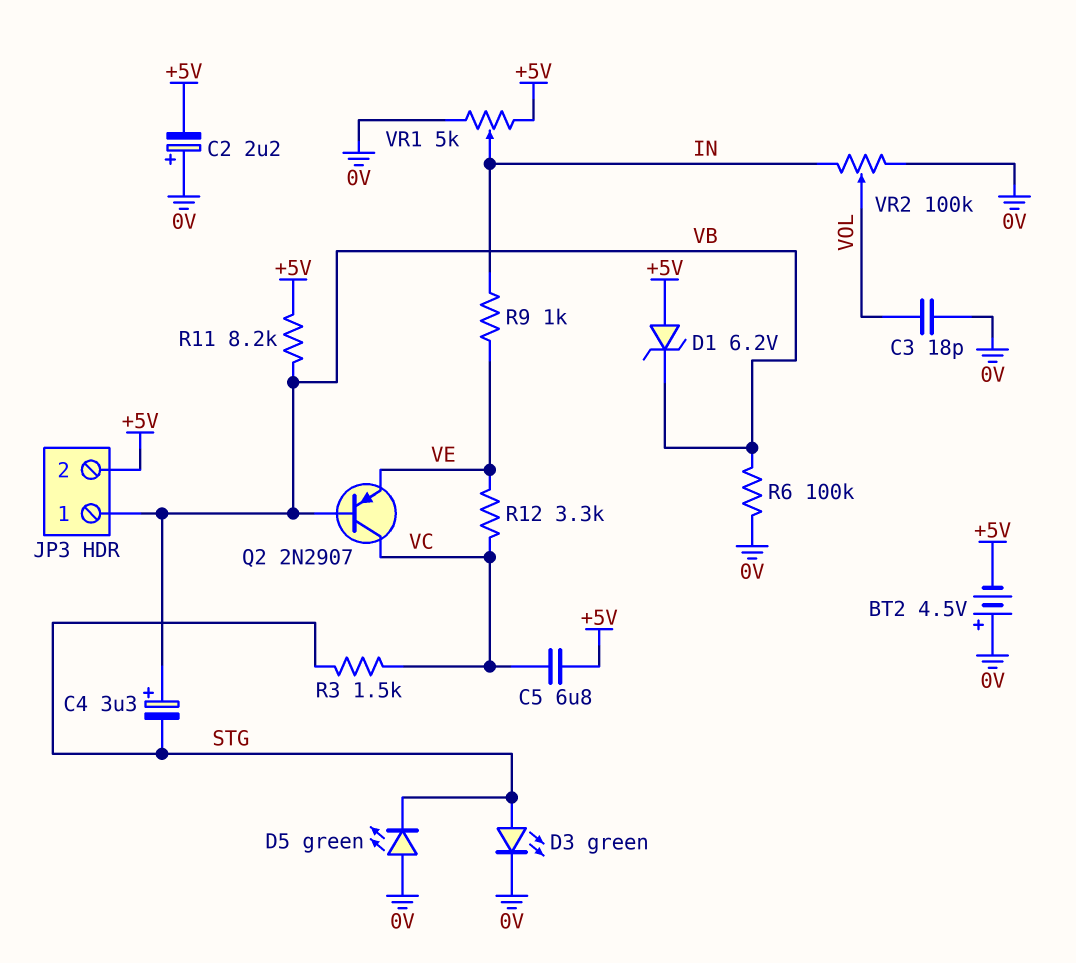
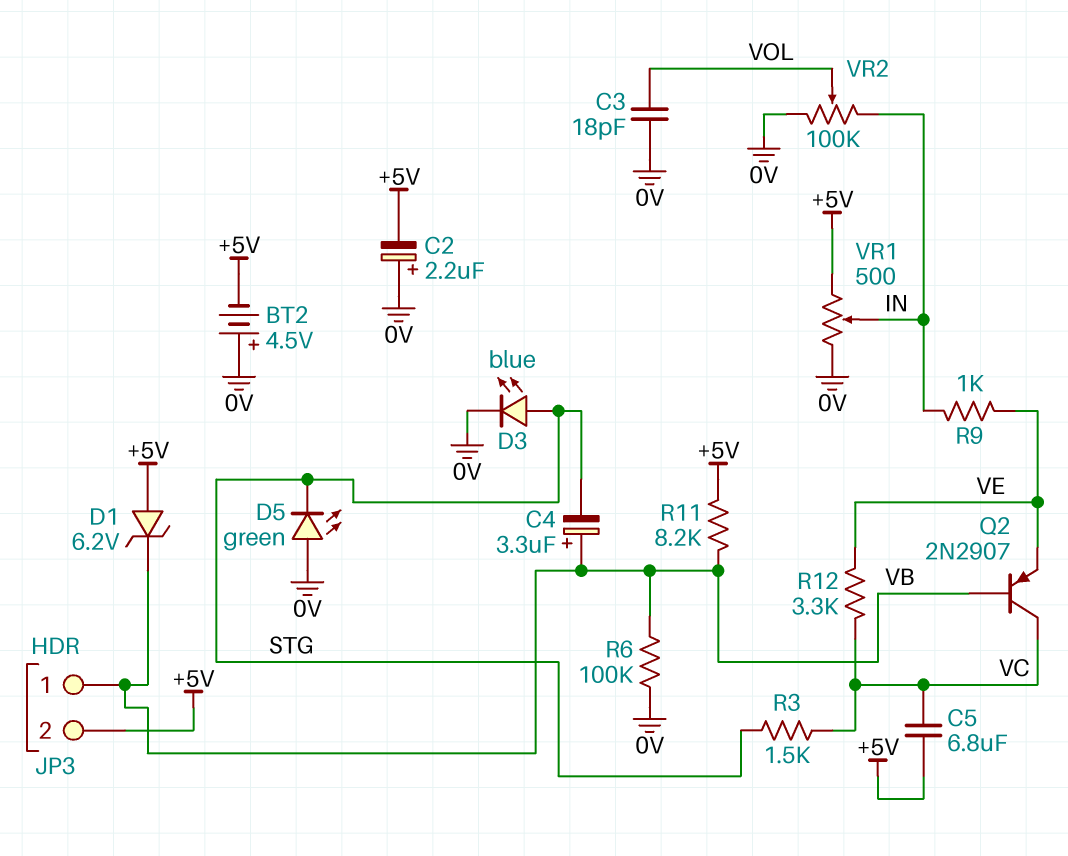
D3: LED green (A STG, K 0V) -> LED blue (A STG, K 0V)
VR1: 5k (+5V, 0V, wiper IN) -> 500 (+5V, 0V, wiper IN)

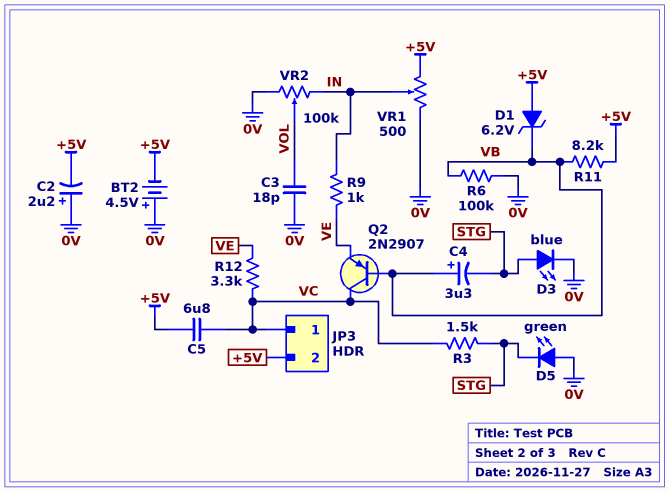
JP3 pin 1: VB -> VC

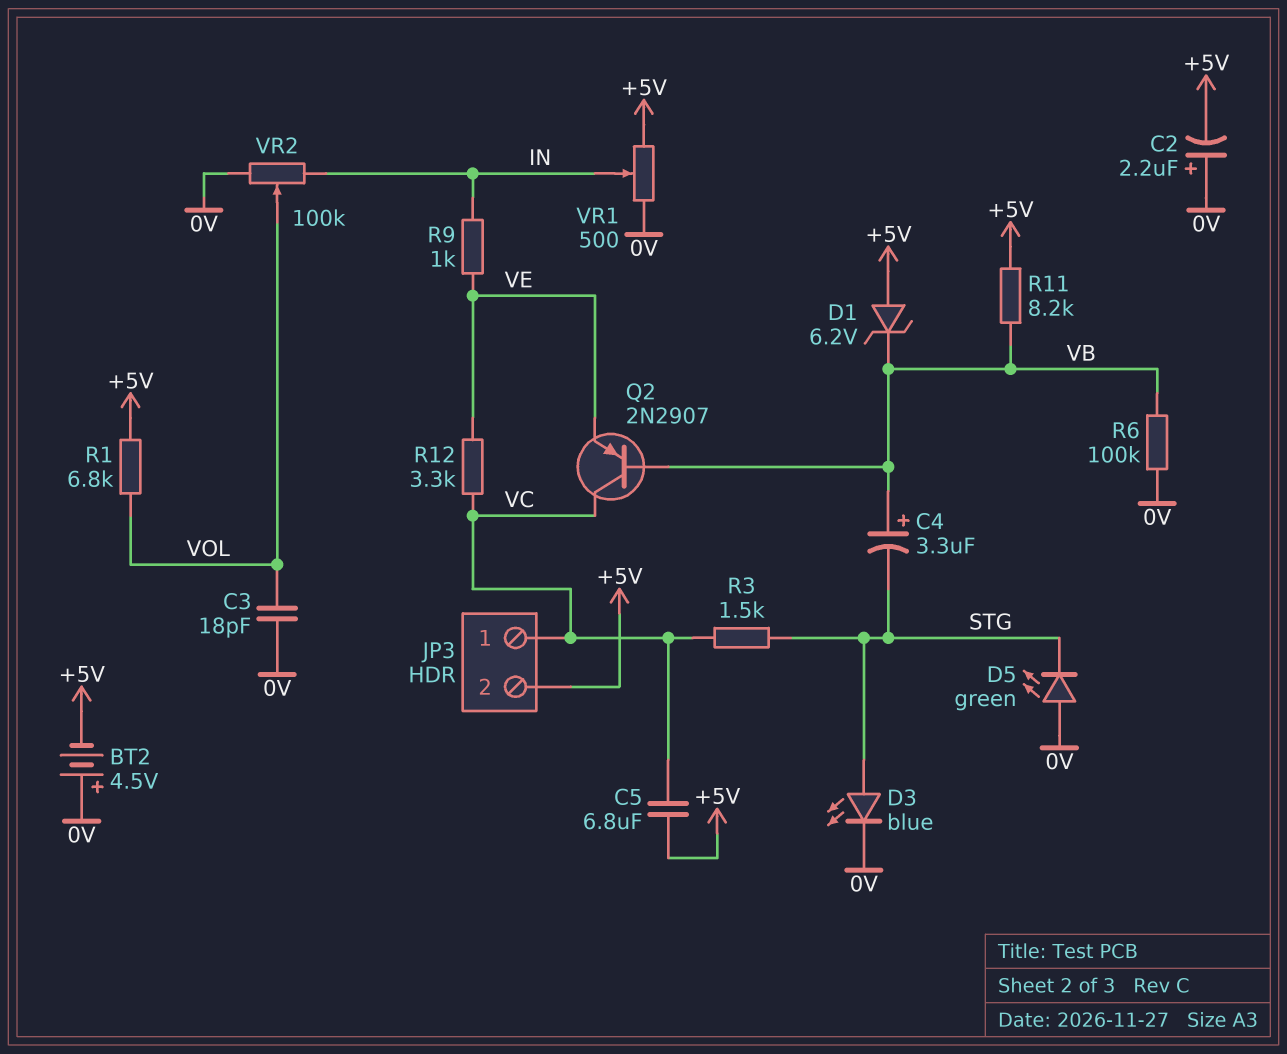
R1: none -> 6.8k (+5V, VOL)

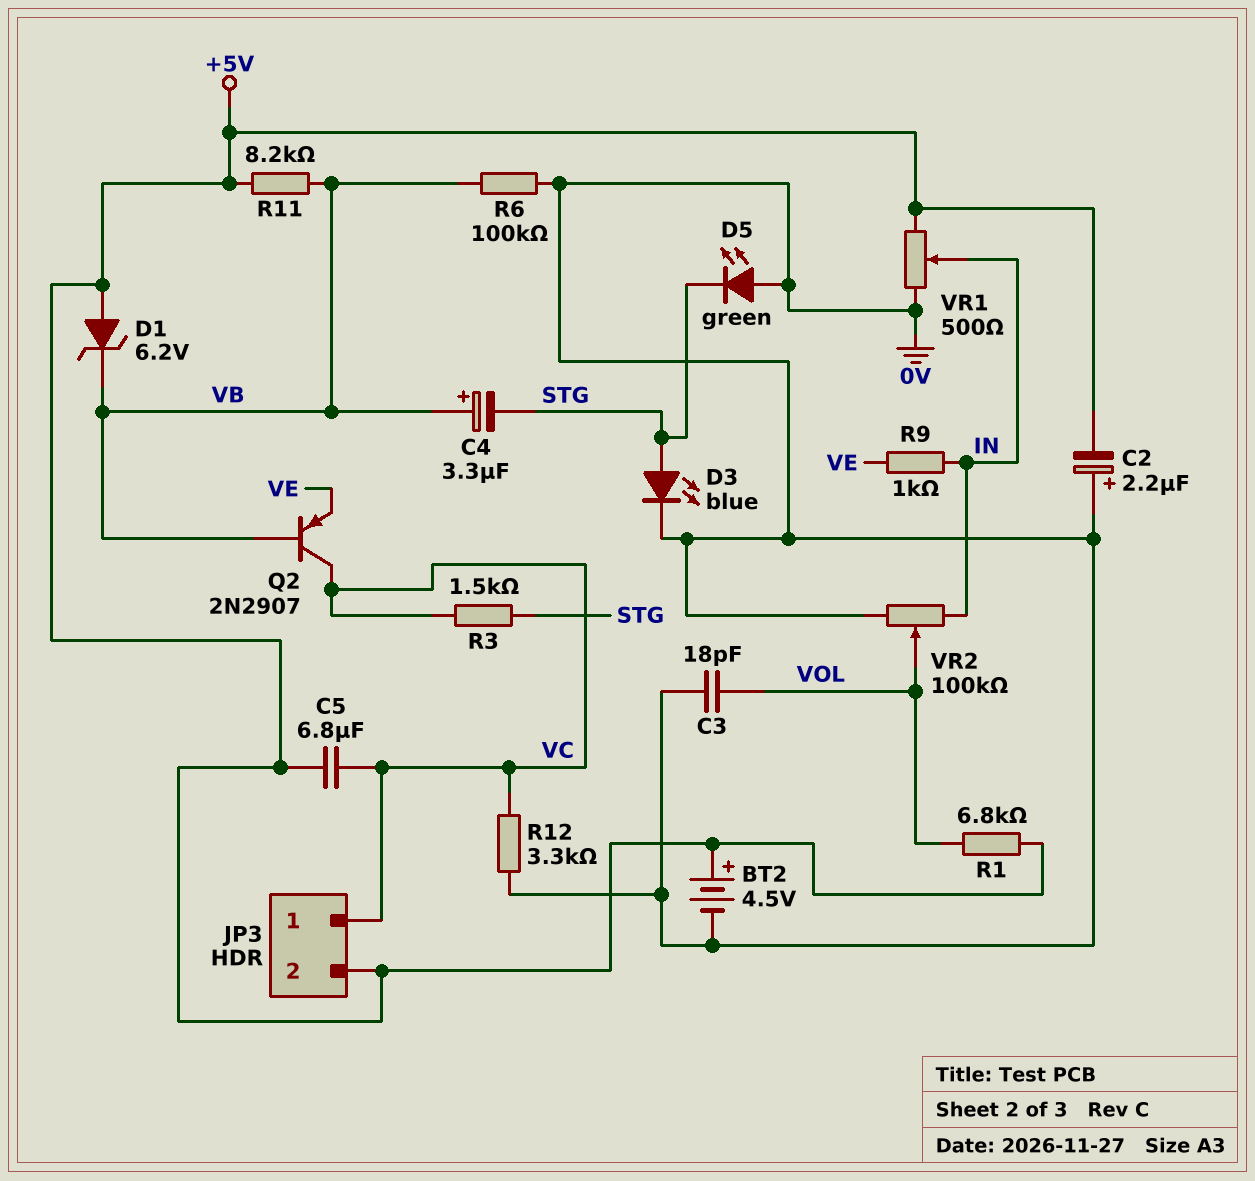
BT2: 4.5V (plus 0V, minus +5V) -> 4.5V (plus +5V, minus 0V)
R12: 3.3k (VC, VE) -> 3.3k (0V, VC)

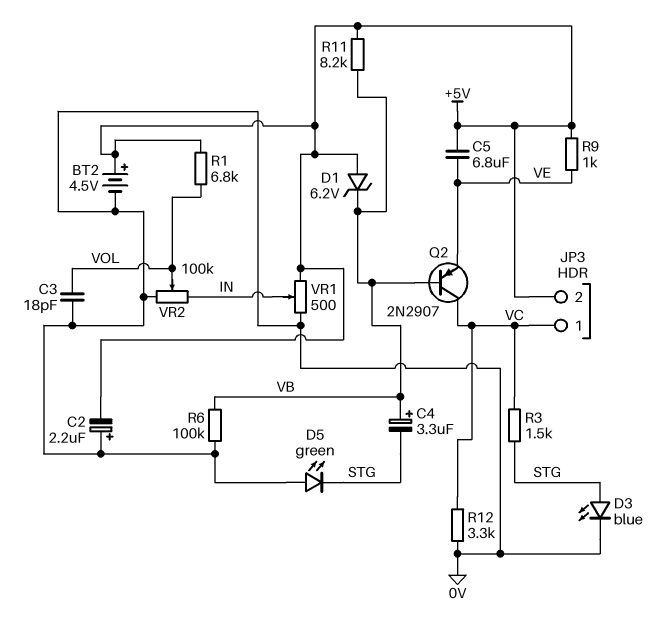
C5: 6.8uF (+5V, VC) -> 6.8uF (+5V, VE)
R9: 1k (IN, VE) -> 1k (+5V, VE)

